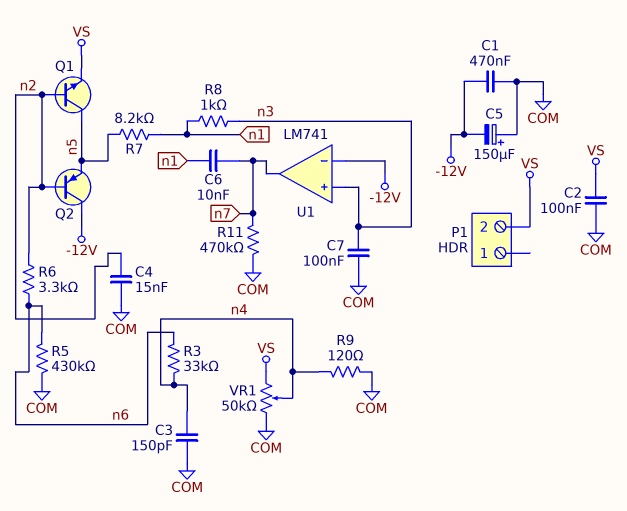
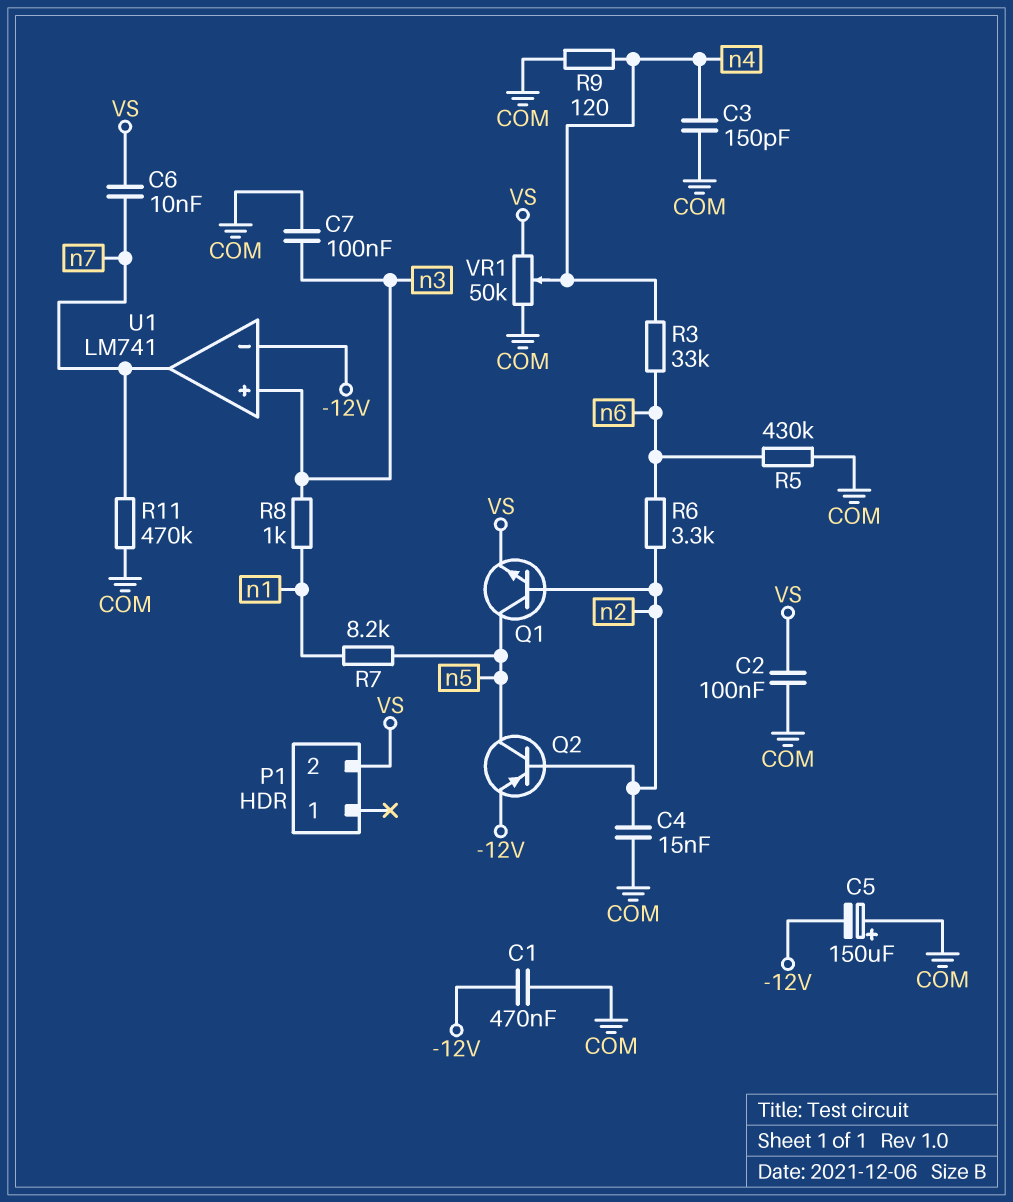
C6: 10nF (n1, n7) -> 10nF (VS, n7)
Q2: PNP (B n2, C -12V, E n5) -> PNP (B n2, C n5, E -12V)

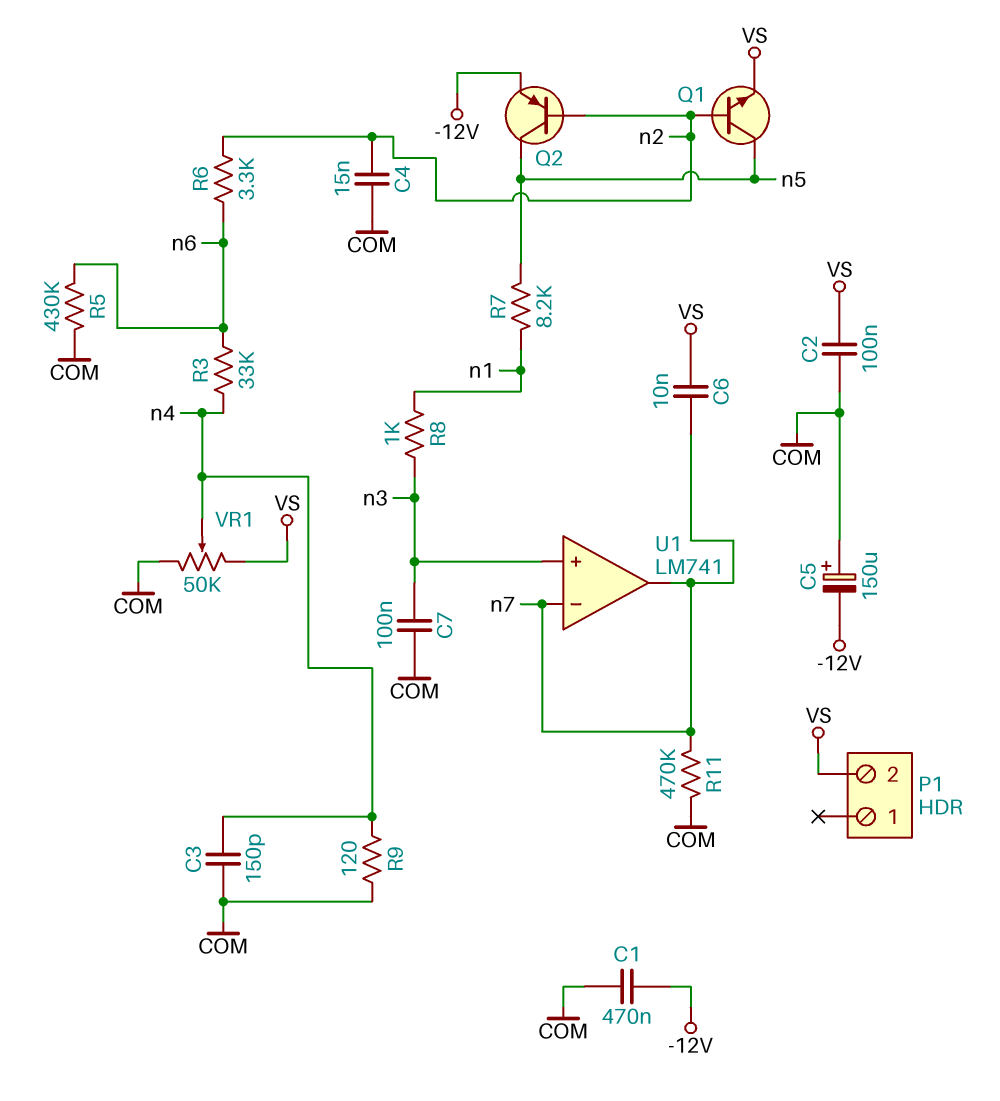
U1 pin in-: -12V -> n7

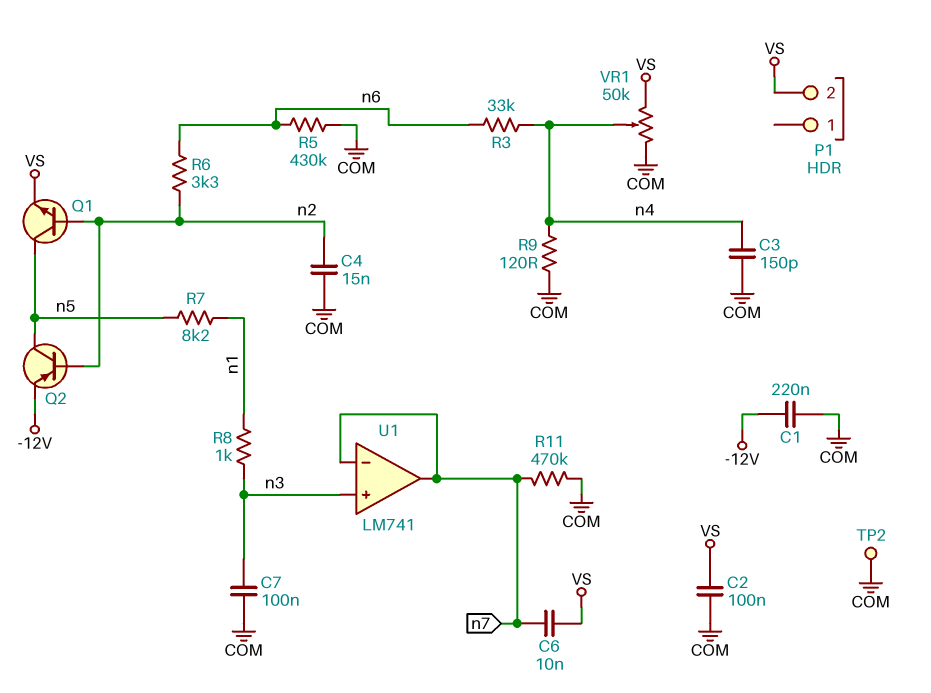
C1: 470nF (-12V, COM) -> 220nF (-12V, COM)
C5: 150uF (plus COM, minus -12V) -> none
TP2: none -> test point (COM)

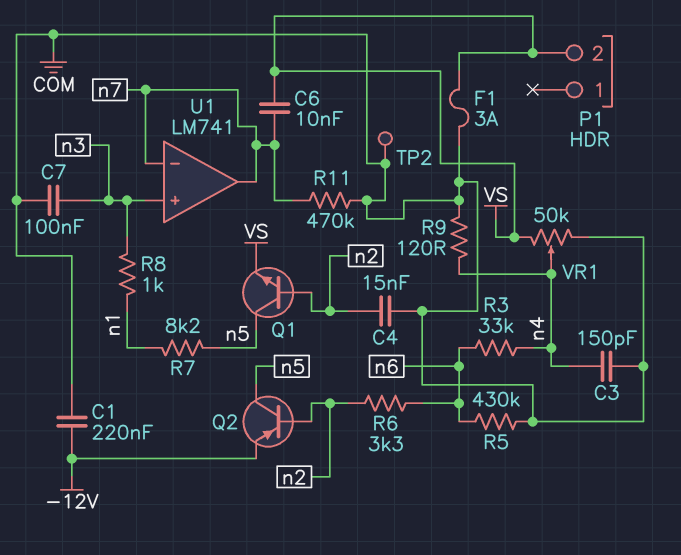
C2: 100nF (COM, VS) -> none
F1: none -> 3A (COM, VS)

